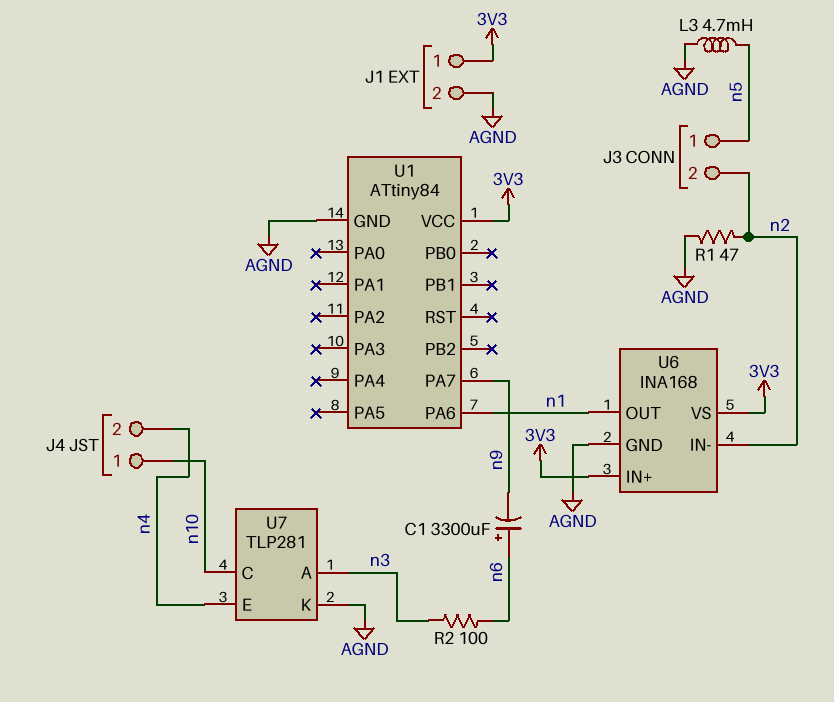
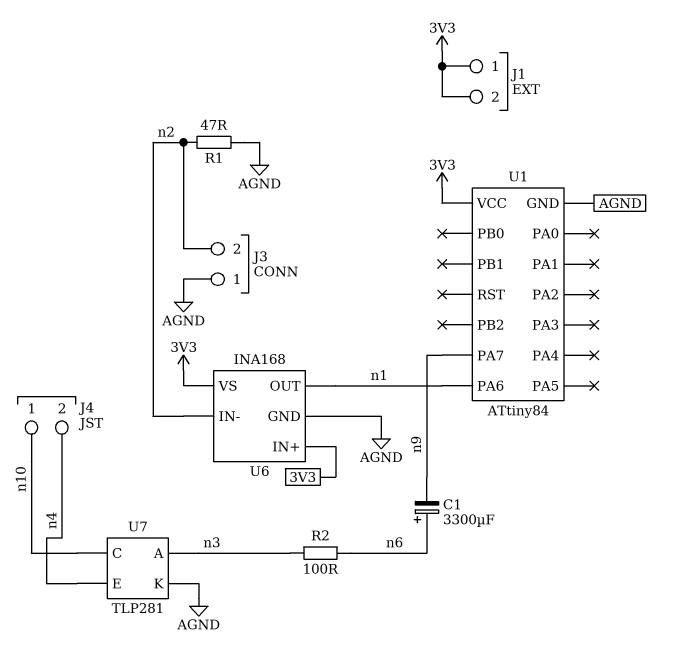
J1 pin 2: AGND -> 3V3
J3 pin 1: n5 -> AGND
L3: 4.7mH (AGND, n5) -> none

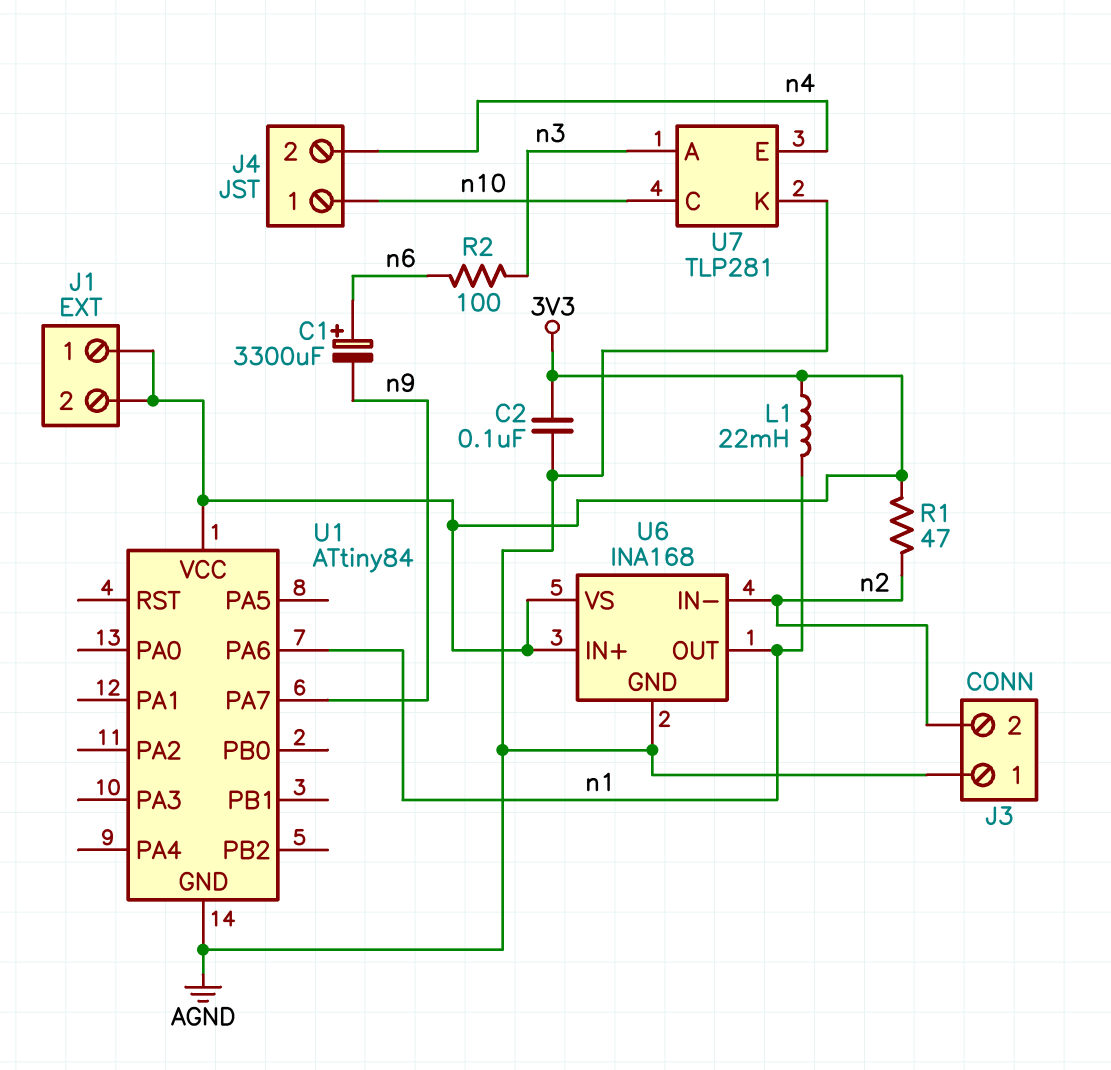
C2: none -> 100nF (3V3, AGND)
L1: none -> 22mH (3V3, n1)
R1: 47 (AGND, n2) -> 47 (3V3, n2)

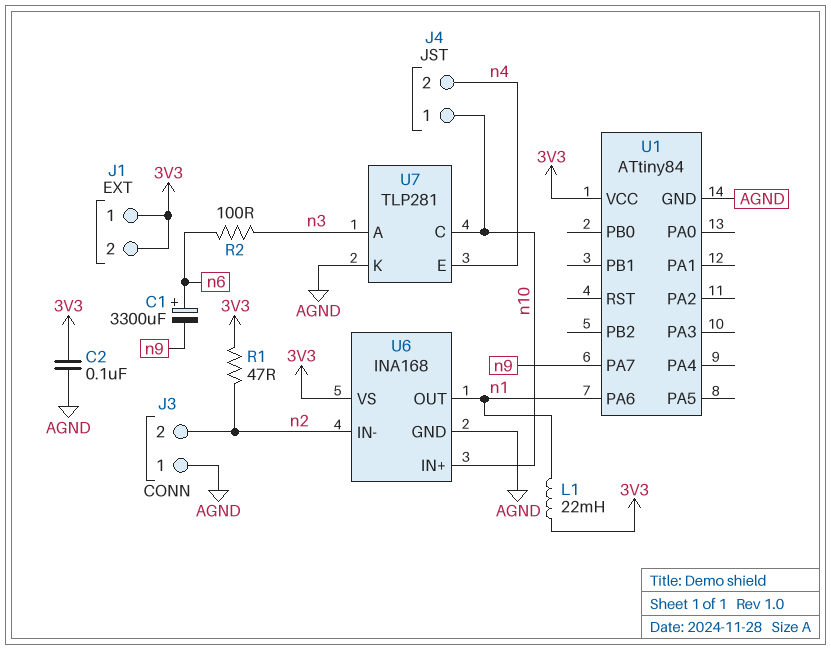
U6 pin IN+: 3V3 -> n10

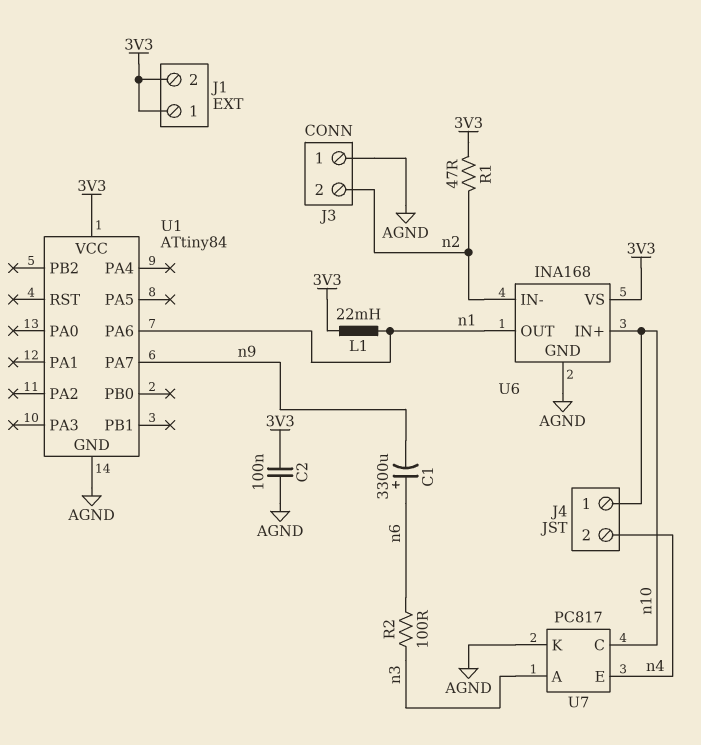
U7: TLP281 -> PC817

